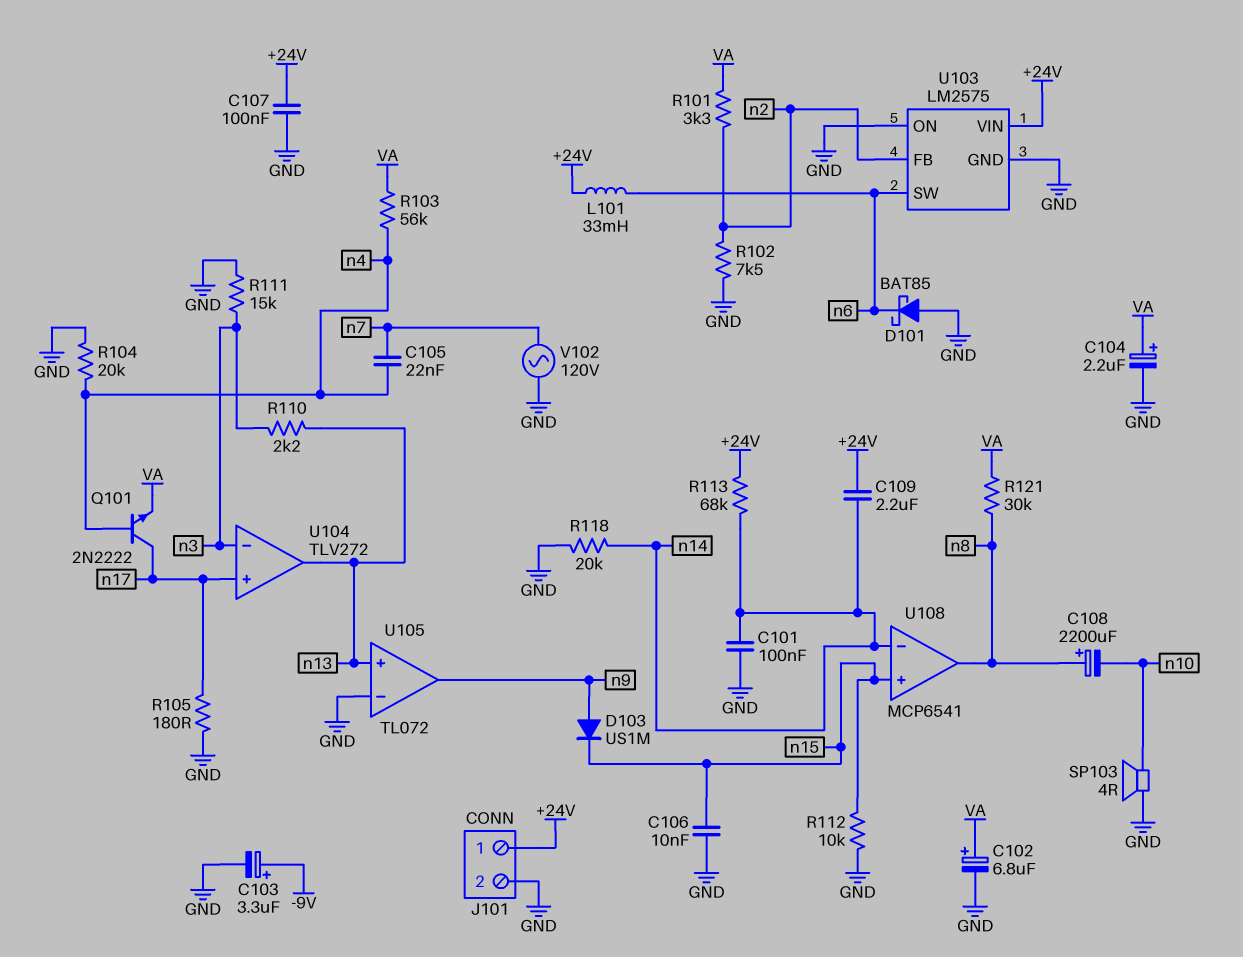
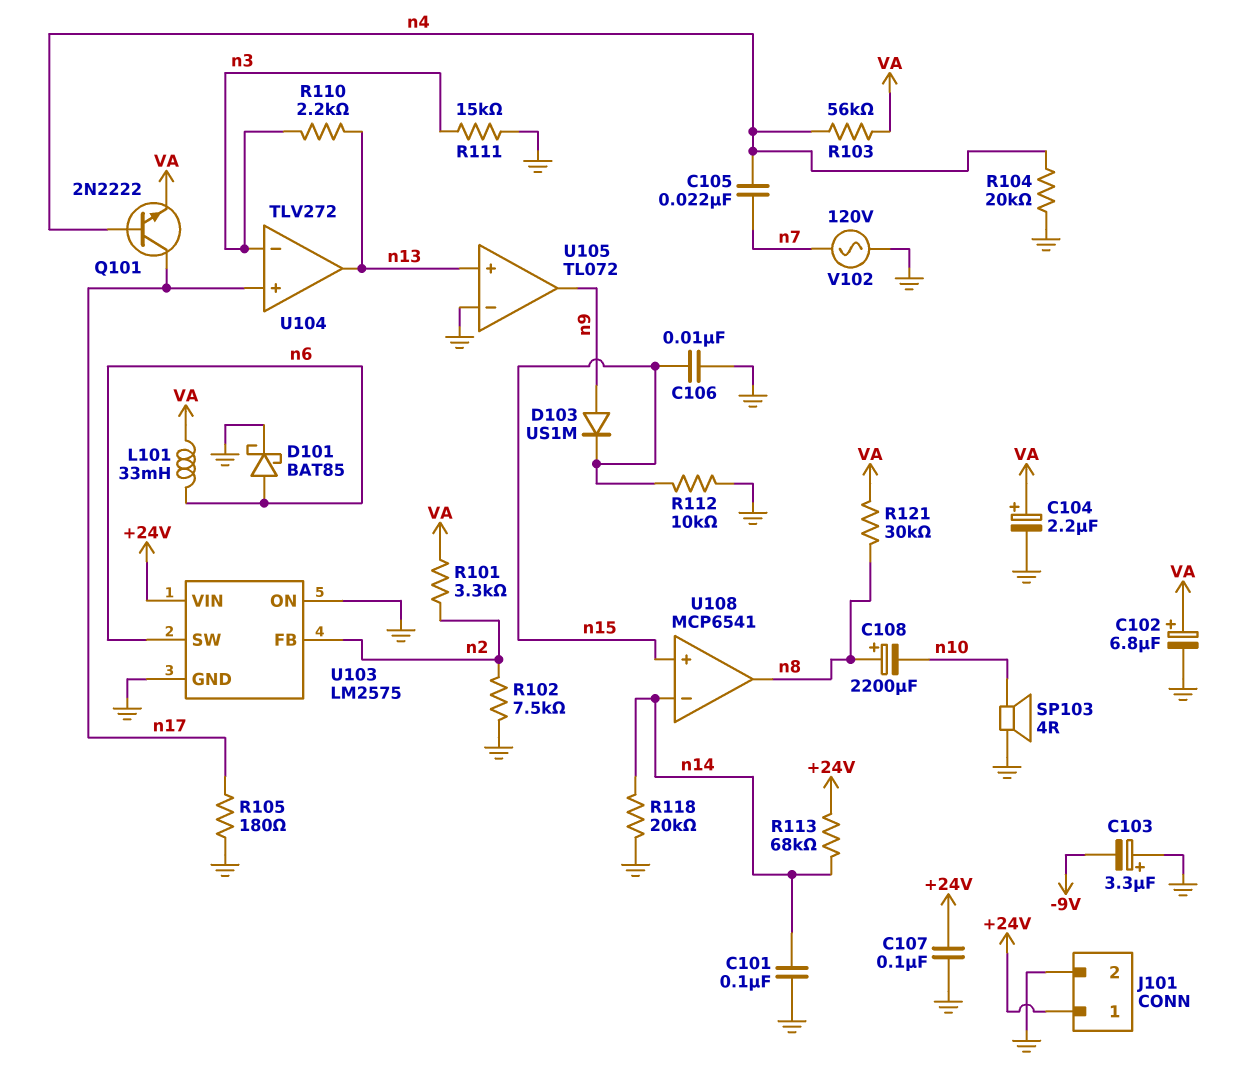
C103: 3.3uF (plus -9V, minus GND) -> 3.3uF (plus GND, minus -9V)
C109: 2.2uF (+24V, n14) -> none
D101: schottky BAT85 (A GND, K n6) -> schottky BAT85 (A n6, K GND)
L101: 33mH (+24V, n6) -> 33mH (VA, n6)

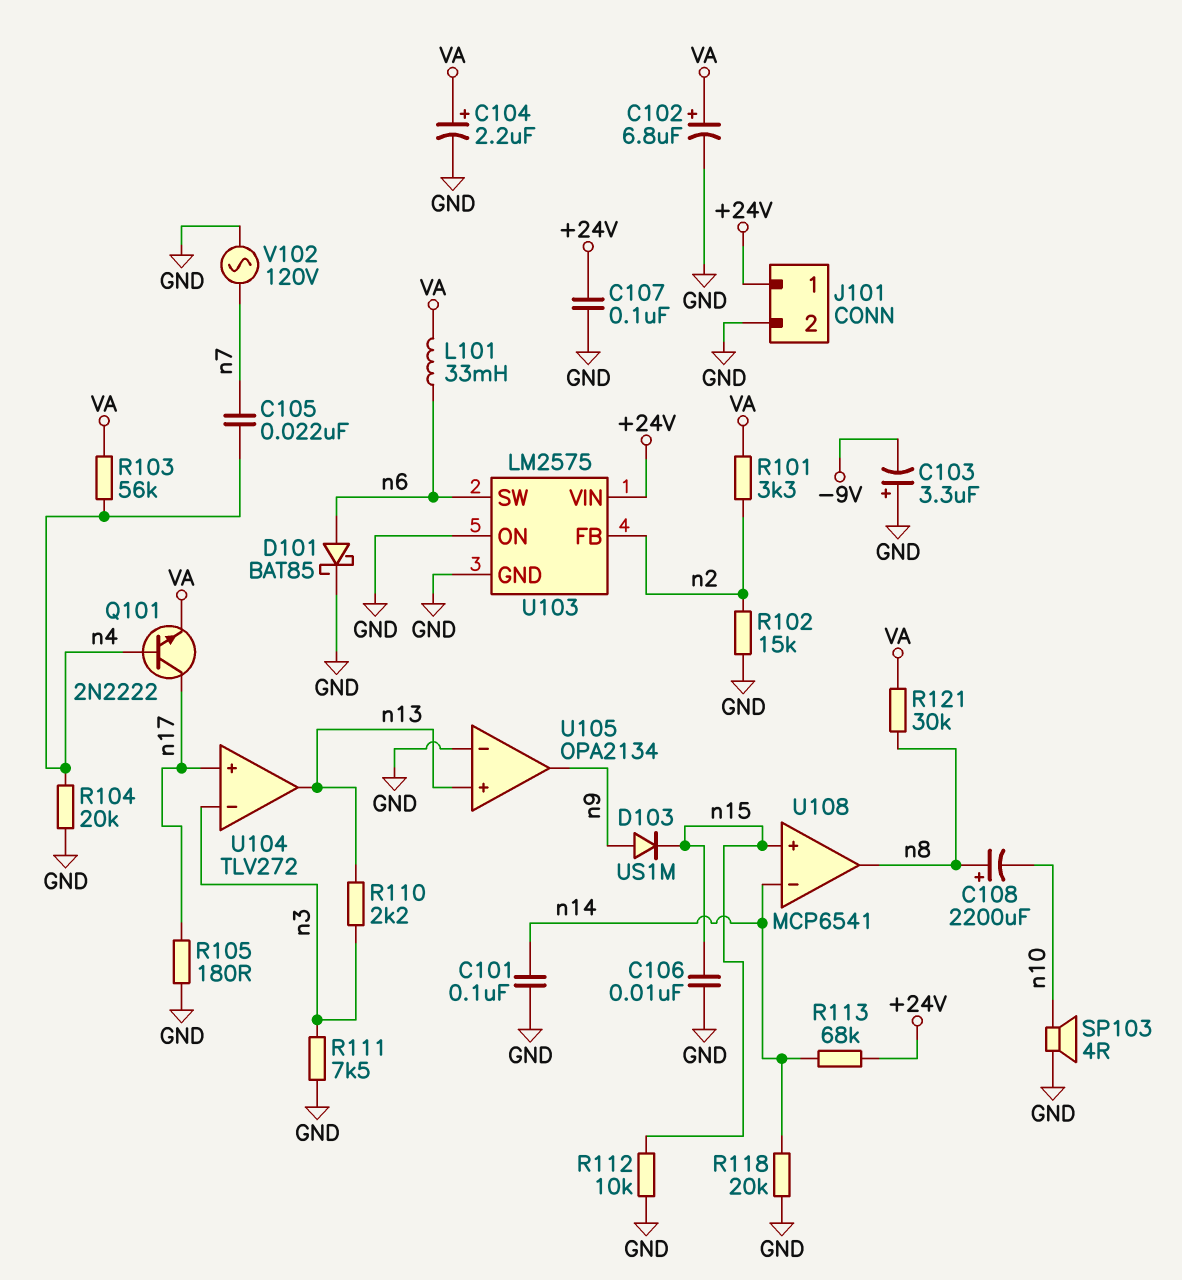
R102: 7.5k (GND, n2) -> 15k (GND, n2)
R111: 15k (GND, n3) -> 7.5k (GND, n3)
U105: TL072 -> OPA2134

